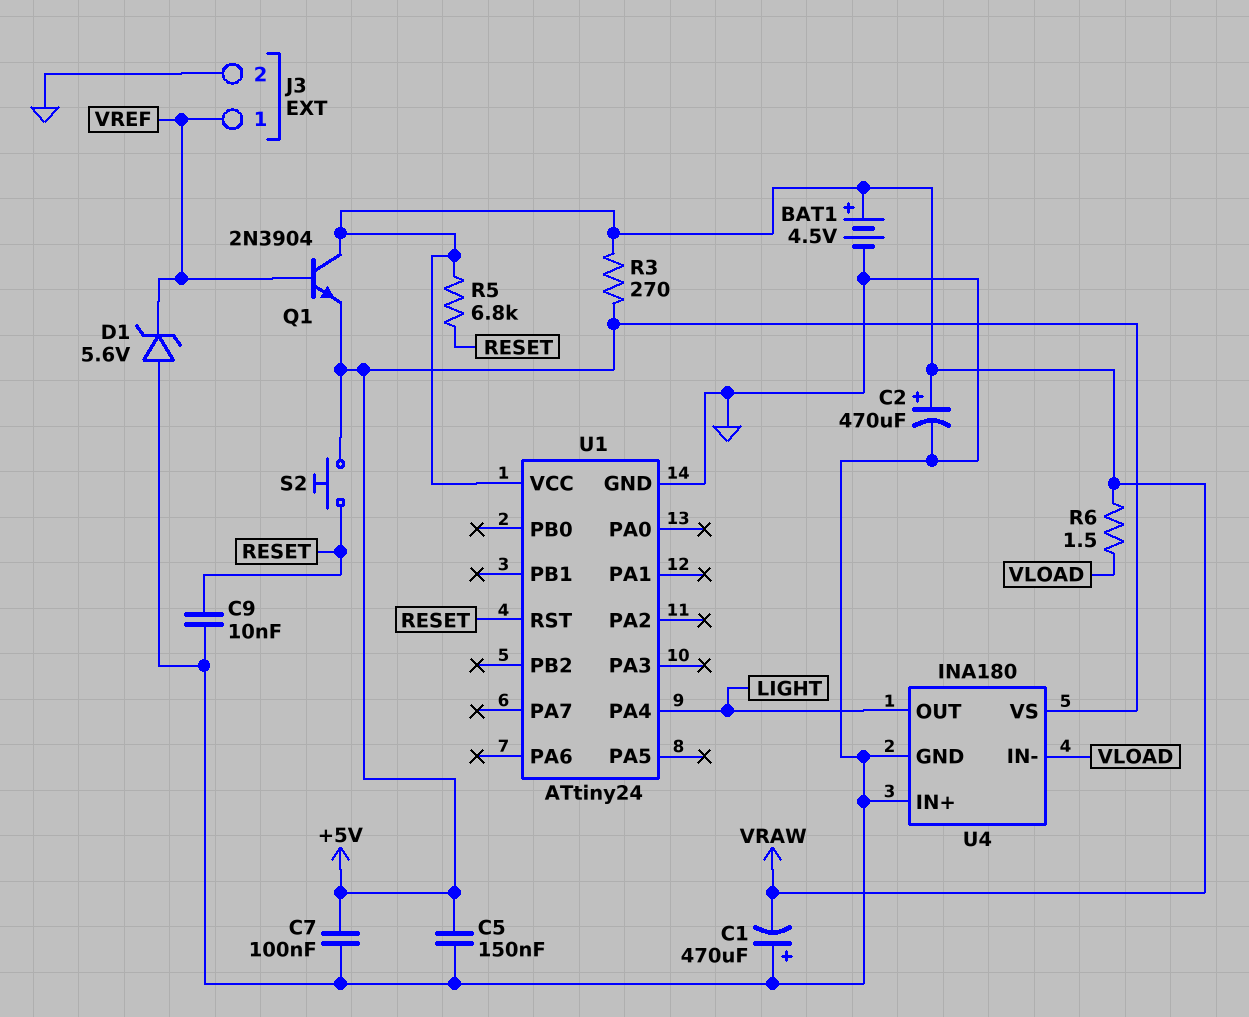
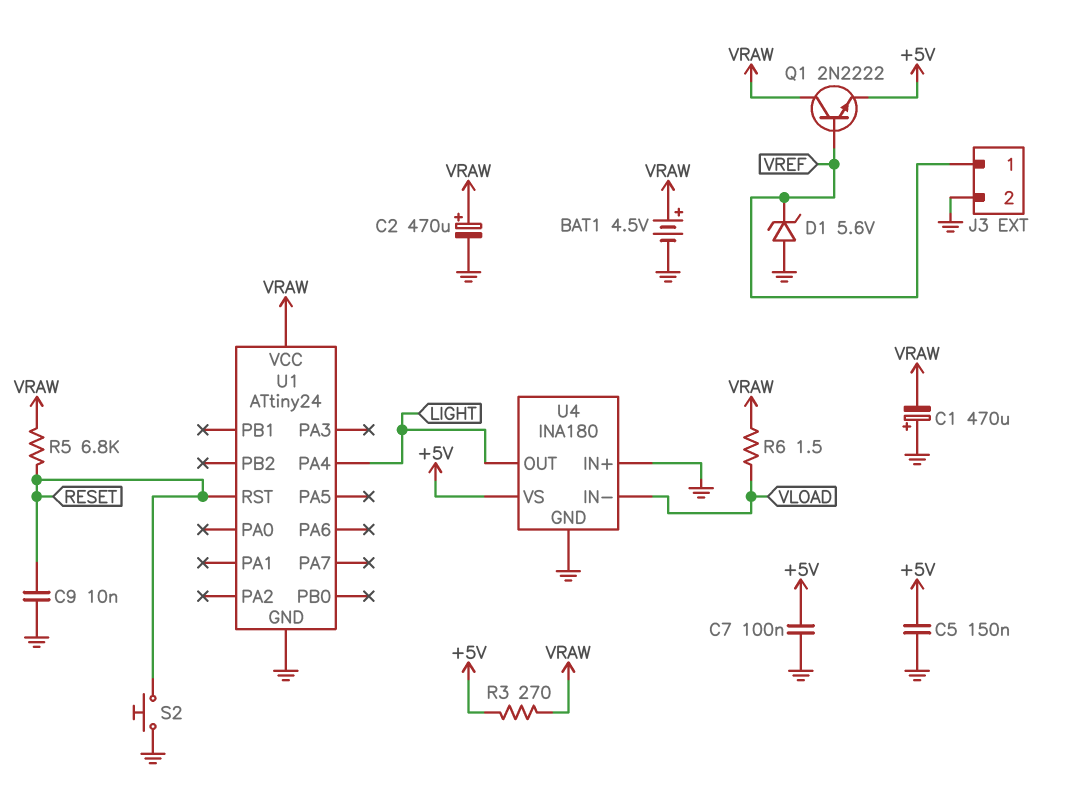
Q1: NPN 2N3904 (B VREF, C VRAW, E +5V) -> NPN 2N2222 (B VREF, C VRAW, E +5V)
S2: button (+5V, RESET) -> button (GND, RESET)

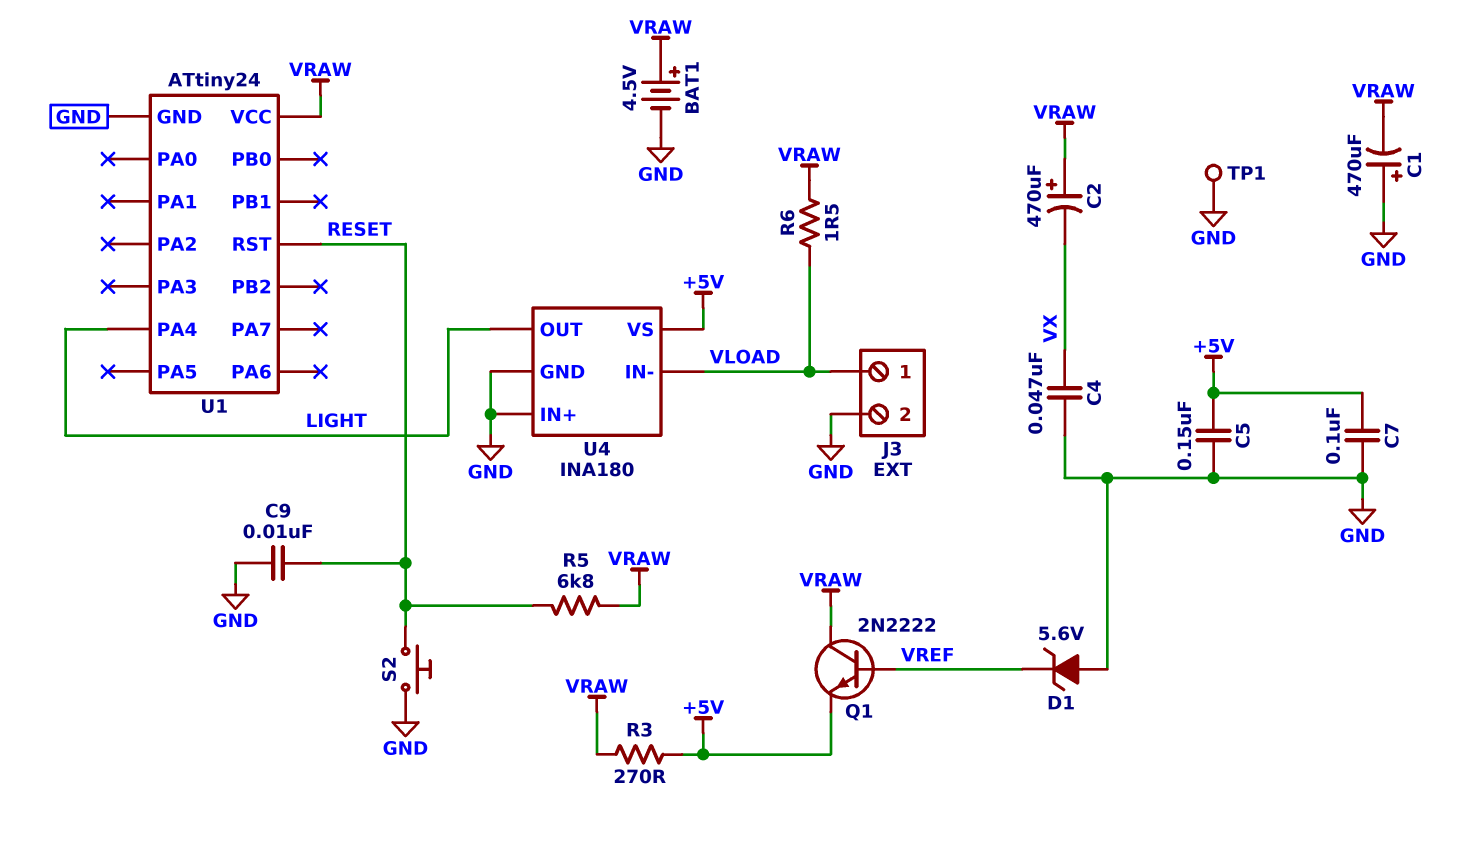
C2: 470uF (plus VRAW, minus GND) -> 470uF (plus VRAW, minus VX)
C4: none -> 47nF (GND, VX)
J3 pin 1: VREF -> VLOAD
TP1: none -> test point (GND)

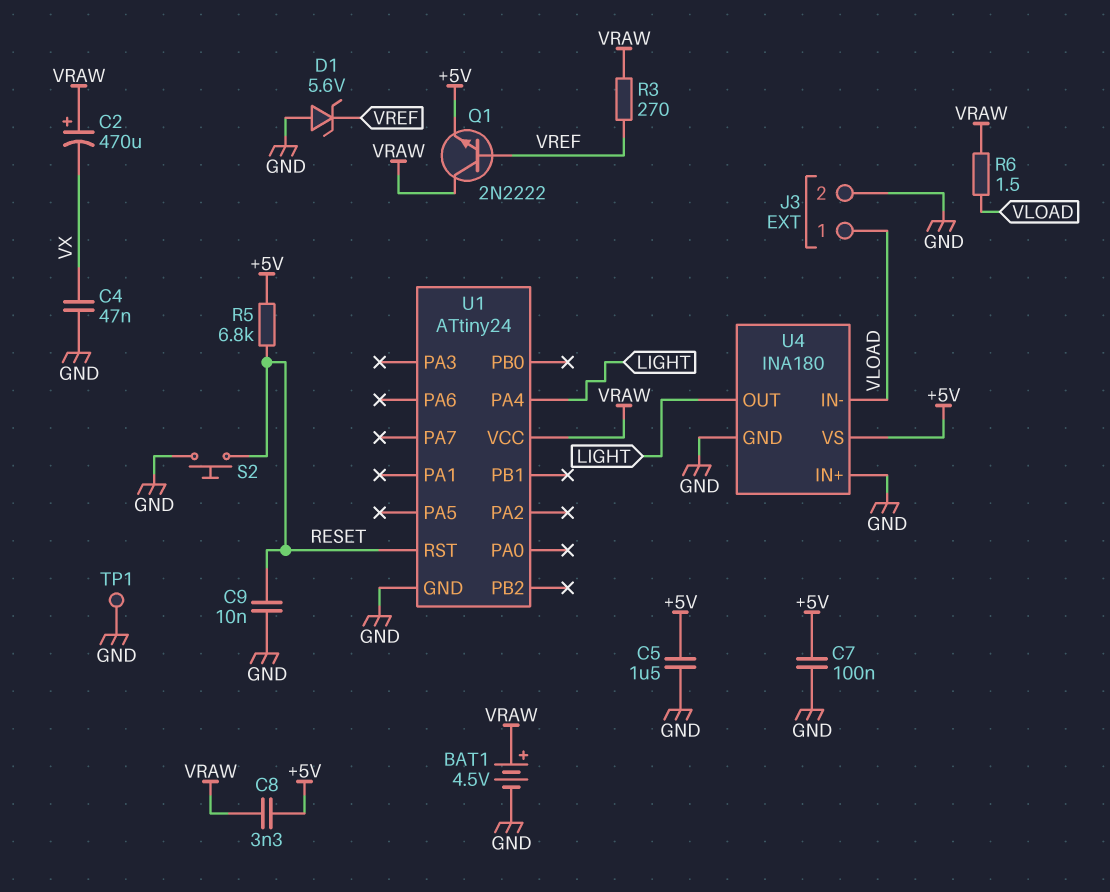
C1: 470uF (plus GND, minus VRAW) -> none
C5: 150nF (+5V, GND) -> 1.5uF (+5V, GND)
C8: none -> 3.3nF (+5V, VRAW)
R3: 270 (+5V, VRAW) -> 270 (VRAW, VREF)
R5: 6.8k (RESET, VRAW) -> 6.8k (+5V, RESET)

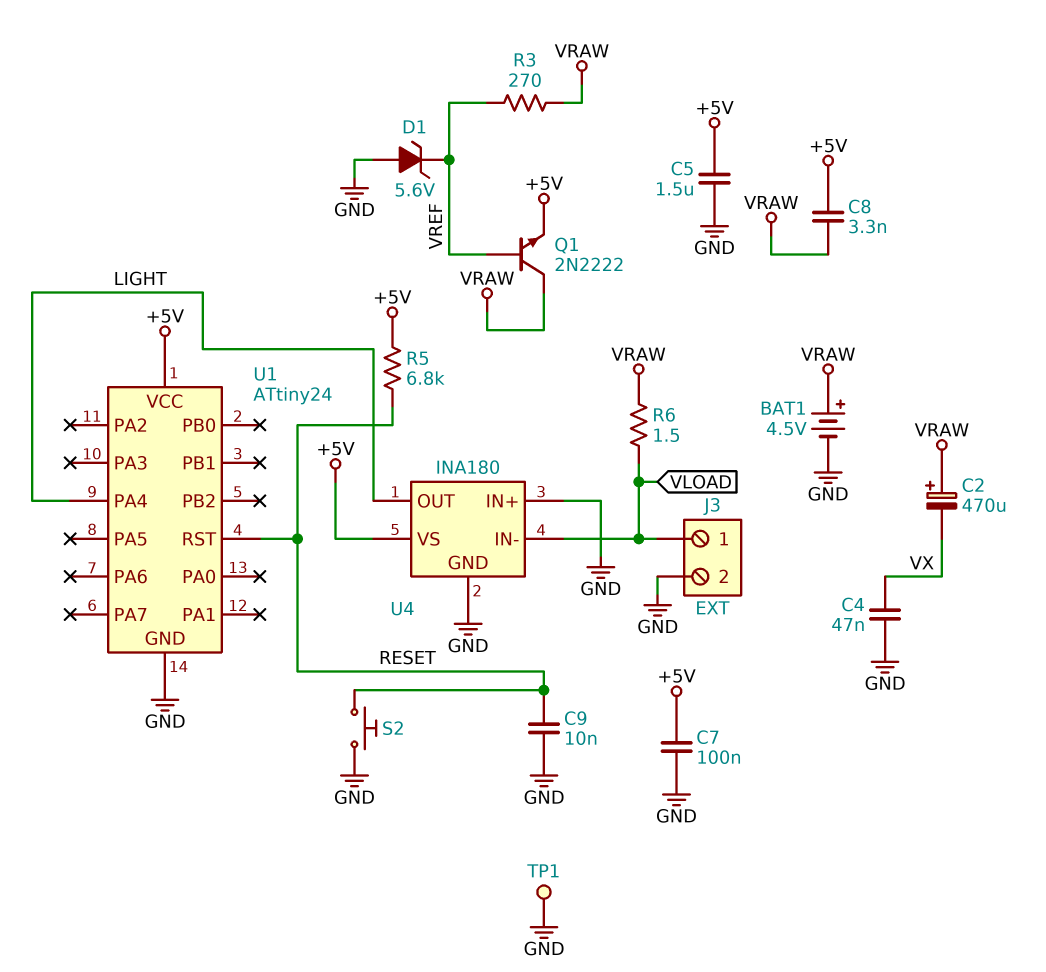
U1 pin VCC: VRAW -> +5V

